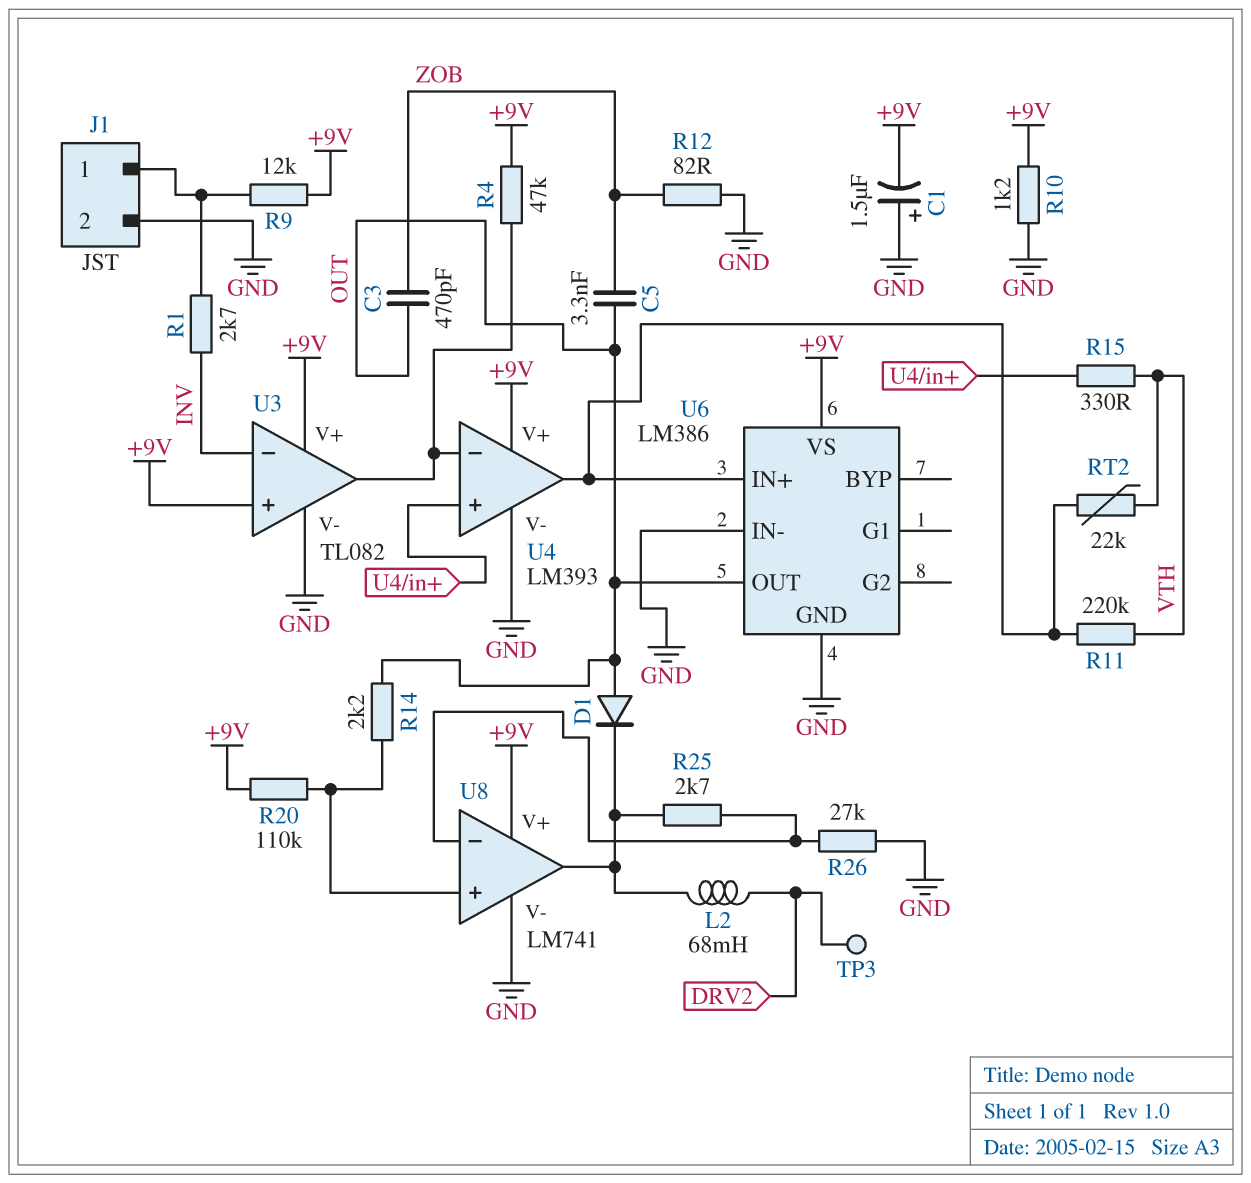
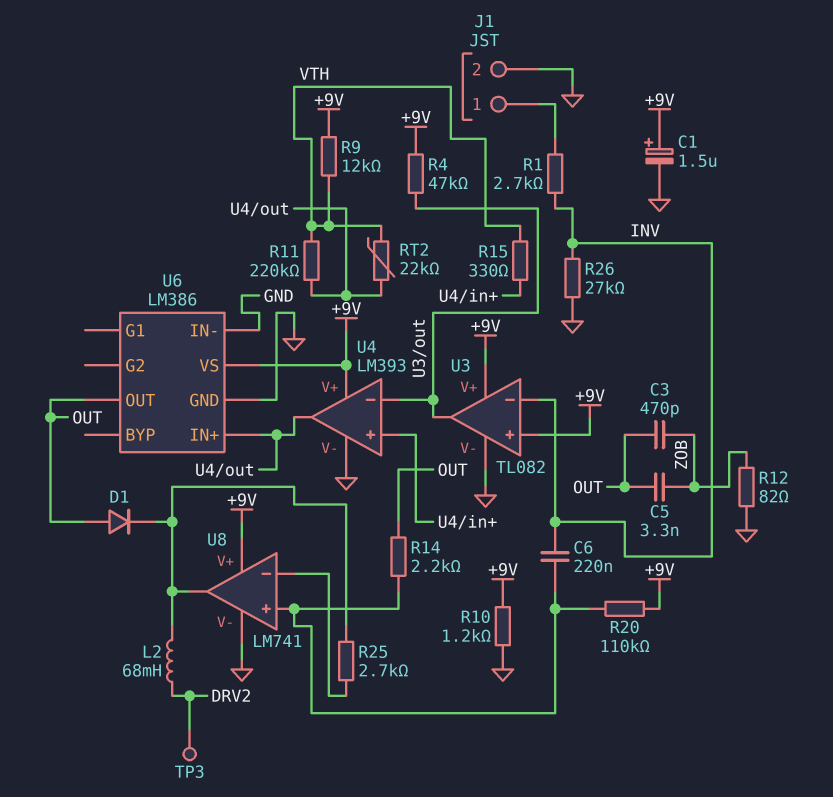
C1: 1.5uF (plus GND, minus +9V) -> 1.5uF (plus +9V, minus GND)
C6: none -> 220nF (INV, U8/in+)
R9: 12k (+9V, J1/1) -> 12k (+9V, VTH)
R26: 27k (GND, U8/in-) -> 27k (GND, INV)

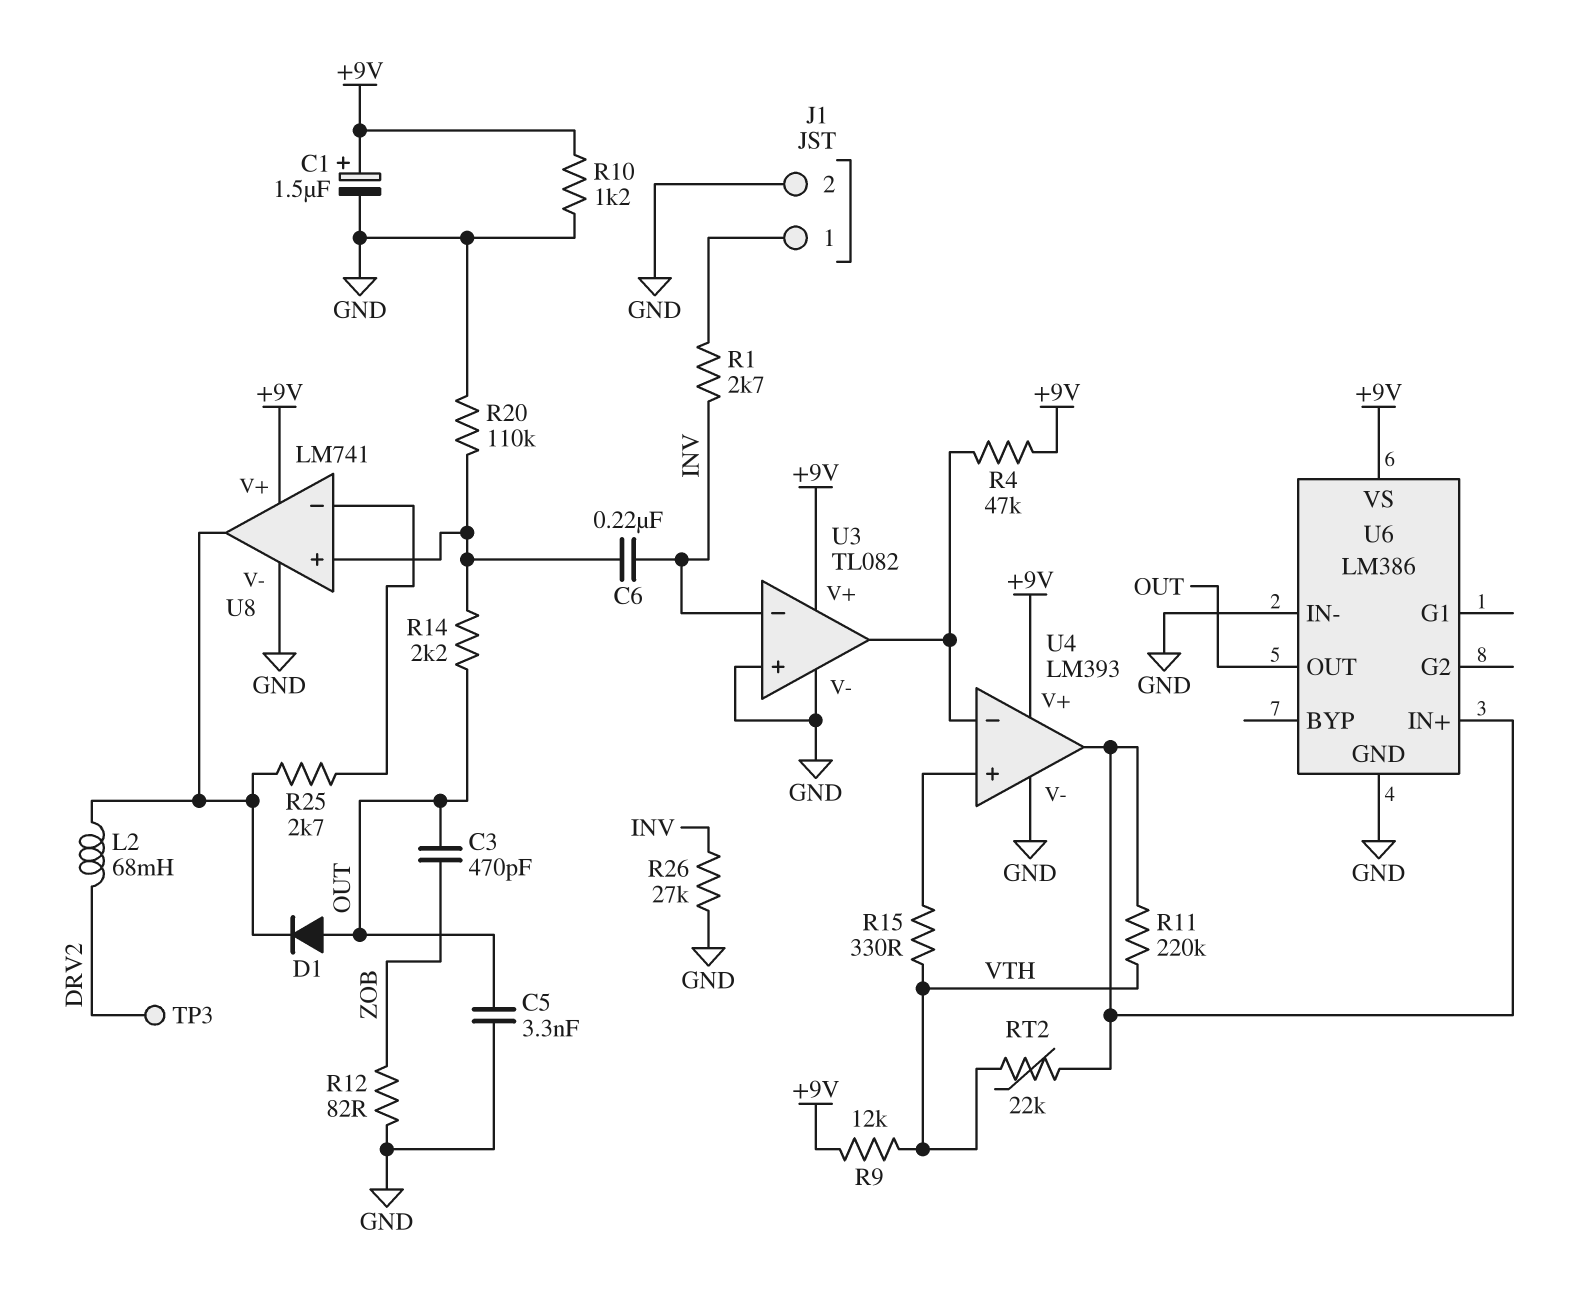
C5: 3.3nF (OUT, ZOB) -> 3.3nF (GND, OUT)
R20: 110k (+9V, U8/in+) -> 110k (GND, U8/in+)
U3 pin in+: +9V -> GND

